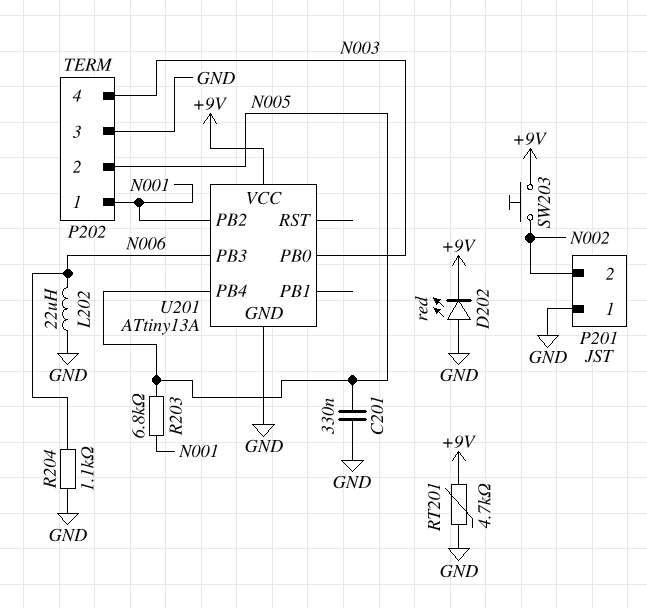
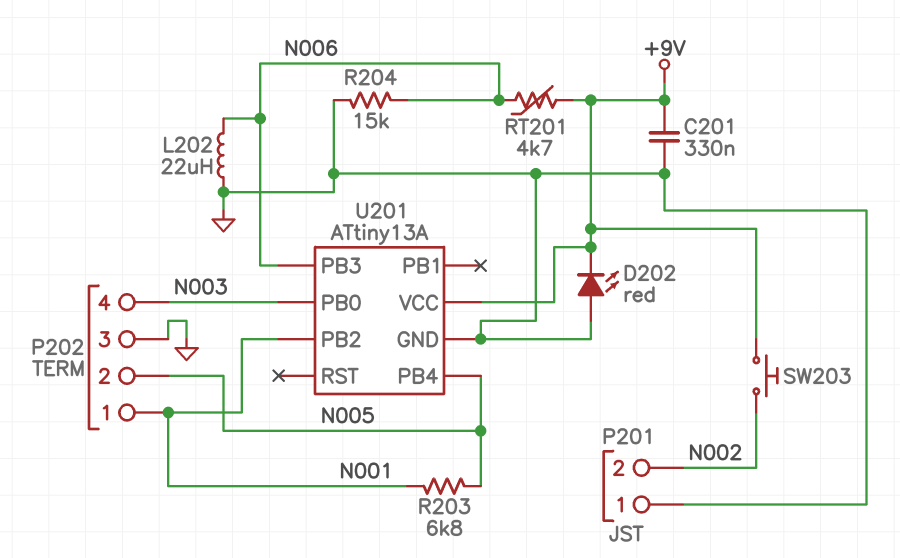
C201: 330nF (GND, N005) -> 330nF (+9V, GND)
R204: 1.1k (GND, N006) -> 15k (GND, N006)
RT201: 4.7k (+9V, GND) -> 4.7k (+9V, N006)

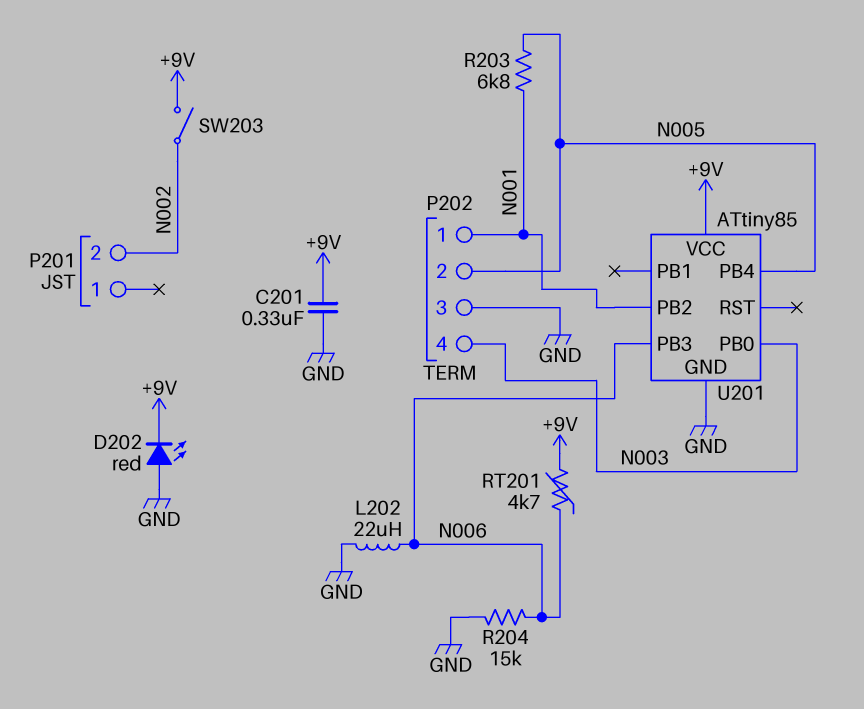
P201 pin 1: GND -> none
SW203: button (+9V, N002) -> switch (+9V, N002)
U201: ATtiny13A -> ATtiny85

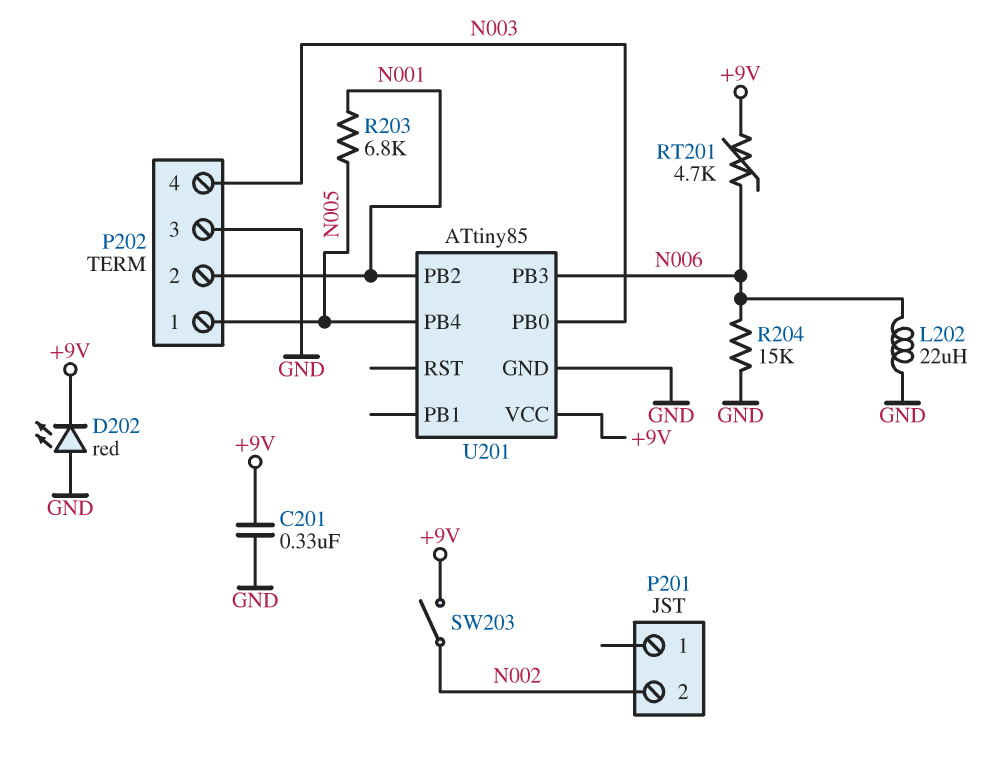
P202 pin 1: N001 -> N005
P202 pin 2: N005 -> N001

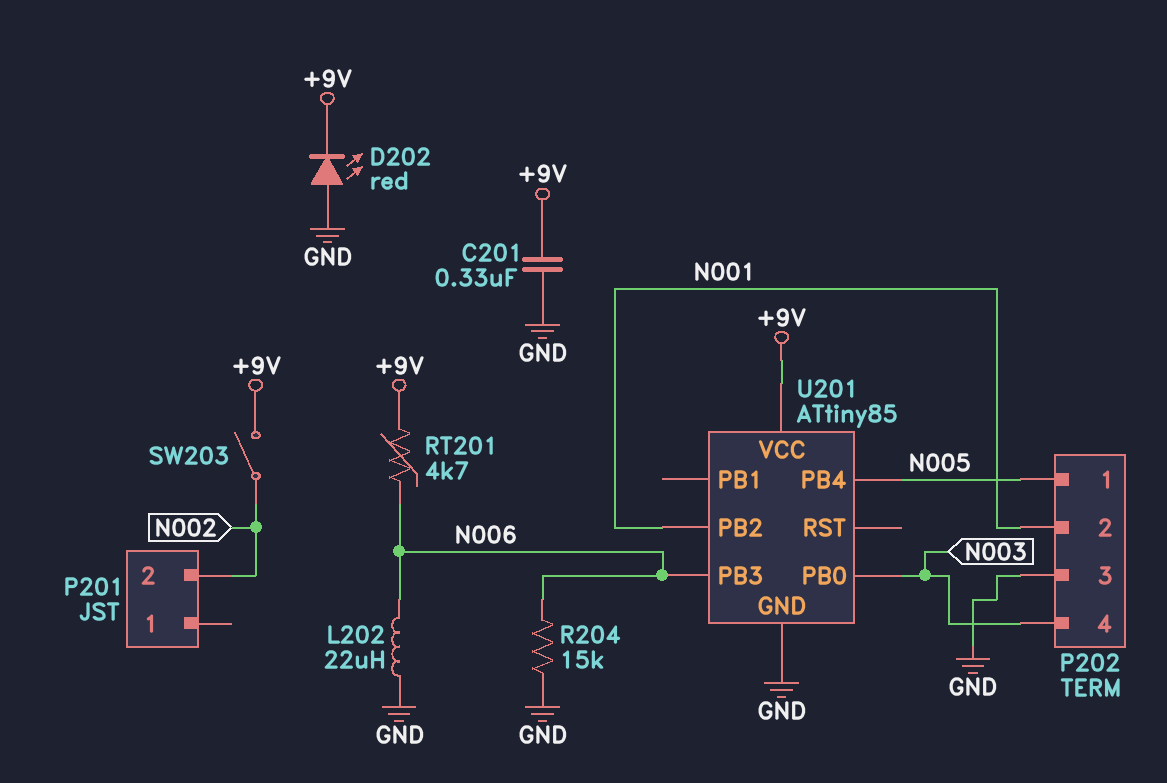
R203: 6.8k (N001, N005) -> none

